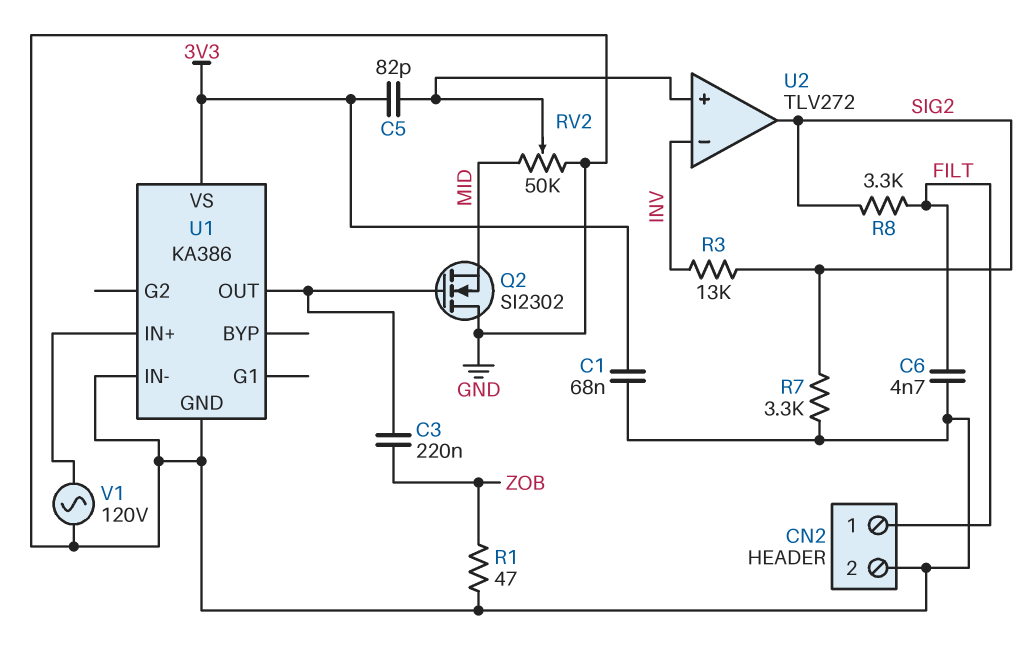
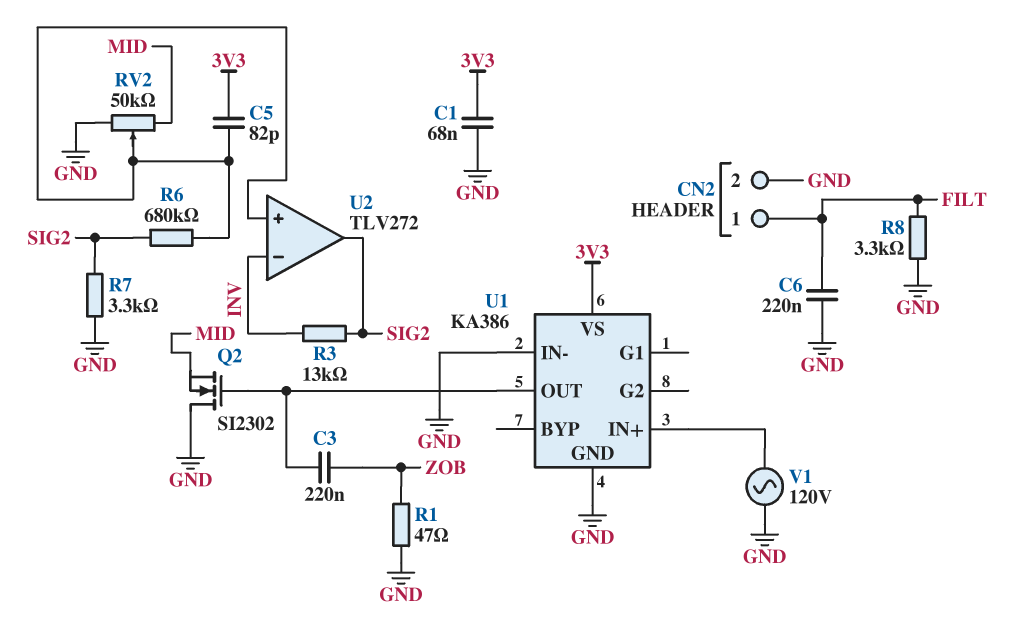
C6: 4.7nF (FILT, GND) -> 220nF (FILT, GND)
R6: none -> 680k (SIG2, U2/in+)
R8: 3.3k (FILT, SIG2) -> 3.3k (FILT, GND)

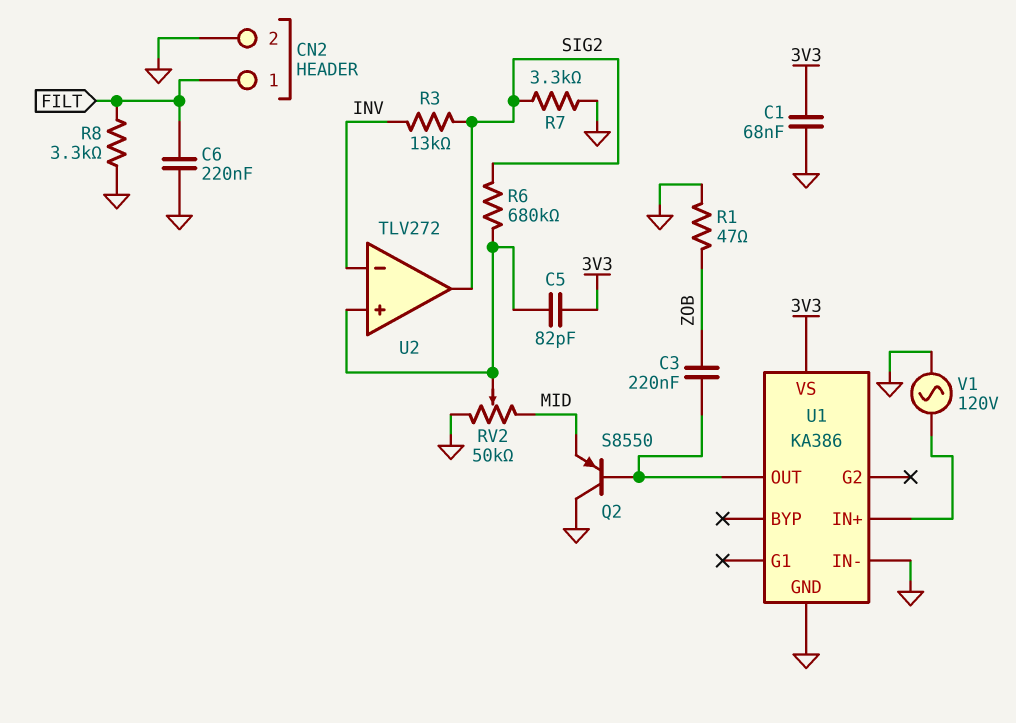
Q2: NMOS SI2302 (G U1/OUT, D GND, S MID) -> PNP S8550 (B U1/OUT, C GND, E MID)

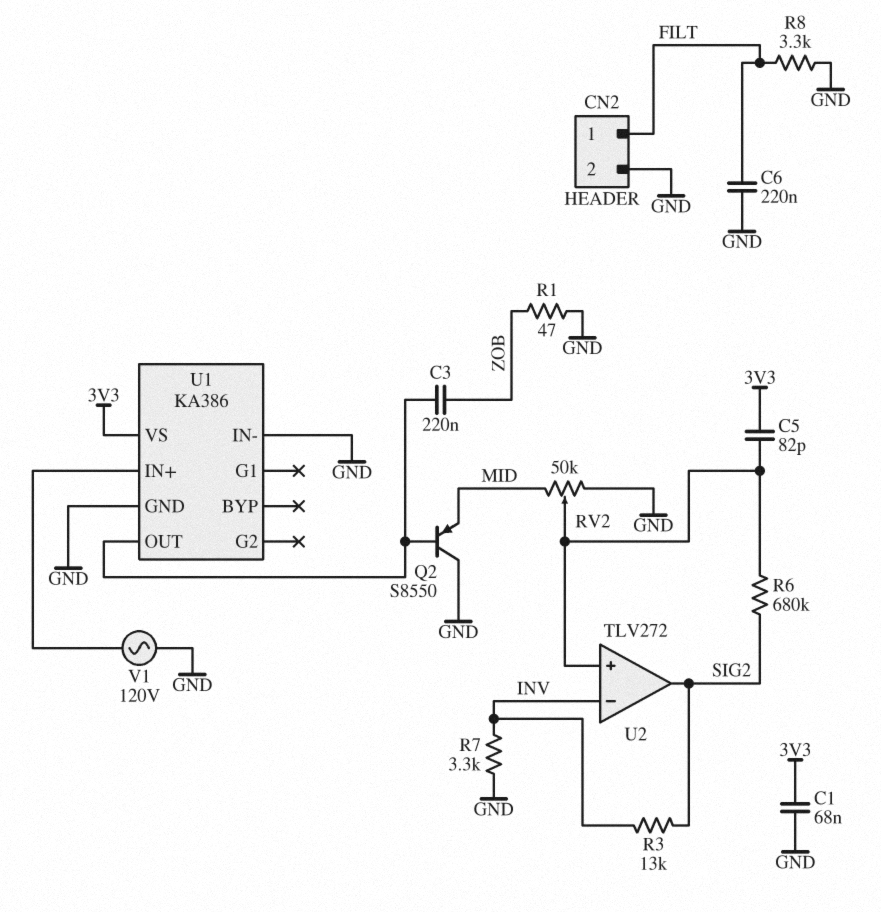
R7: 3.3k (GND, SIG2) -> 3.3k (GND, INV)

